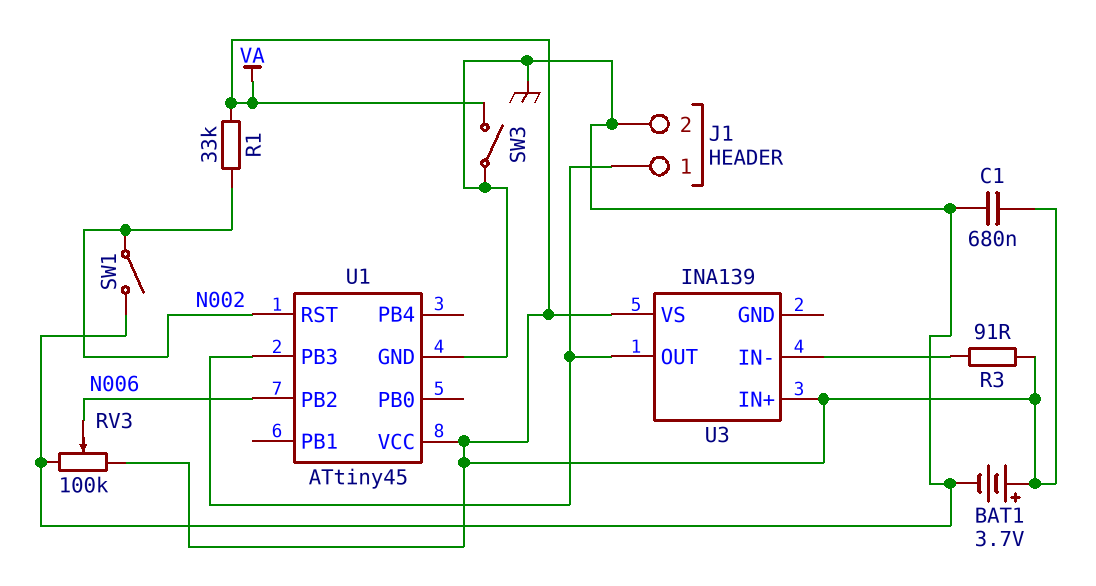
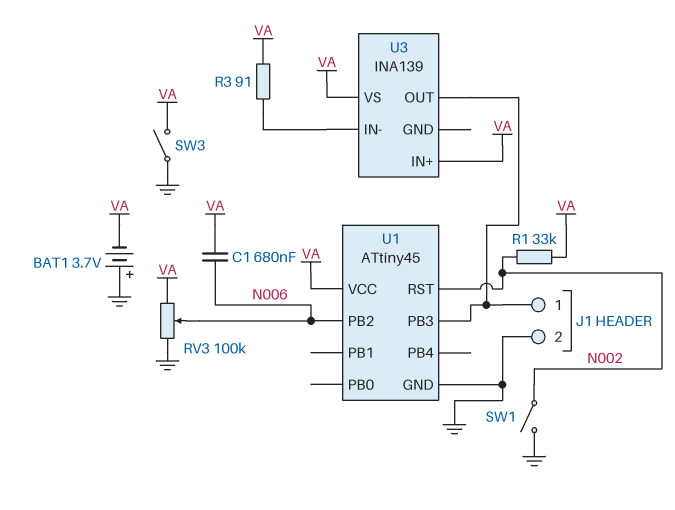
BAT1: 3.7V (plus VA, minus GND) -> 3.7V (plus GND, minus VA)
C1: 680nF (GND, VA) -> 680nF (N006, VA)

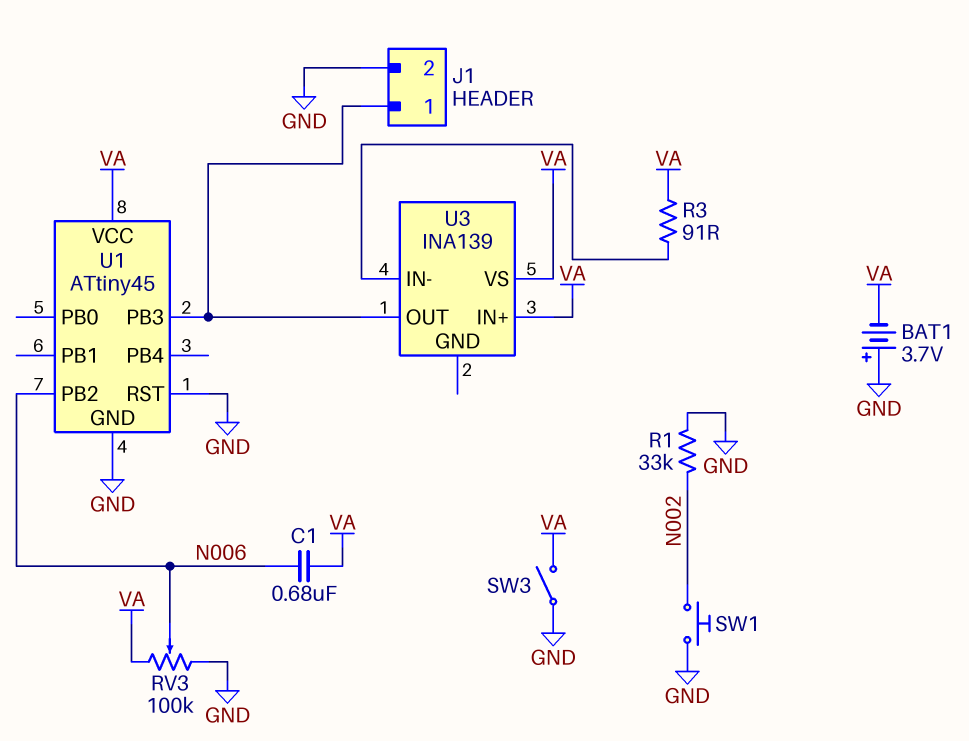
R1: 33k (N002, VA) -> 33k (GND, N002)
SW1: switch (GND, N002) -> button (GND, N002)
U1 pin RST: N002 -> GND

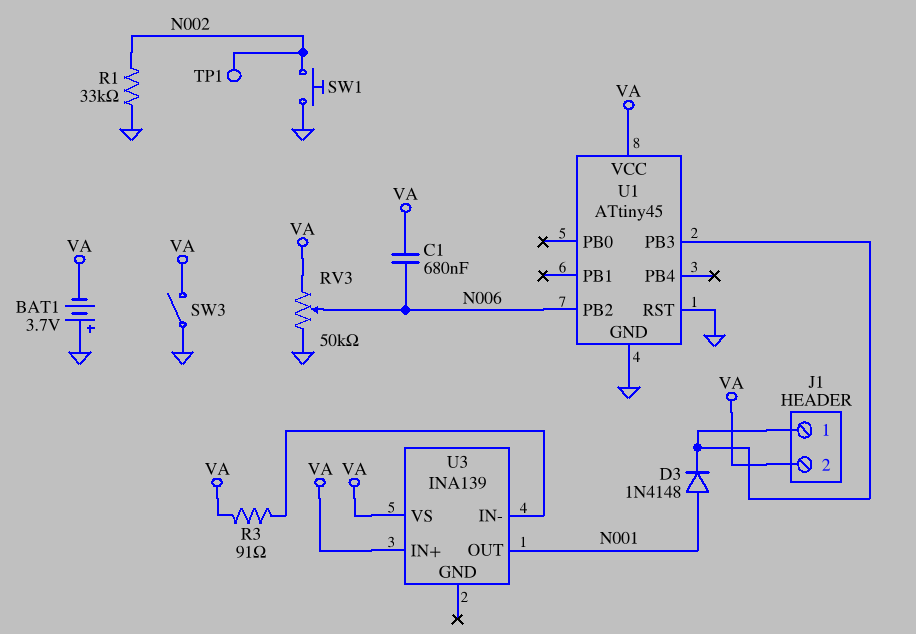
D3: none -> diode 1N4148 (A N001, K J1/1)
J1 pin 2: GND -> VA
RV3: 100k (GND, VA, wiper N006) -> 50k (GND, VA, wiper N006)
TP1: none -> test point (N002)
U3 pin OUT: J1/1 -> N001

